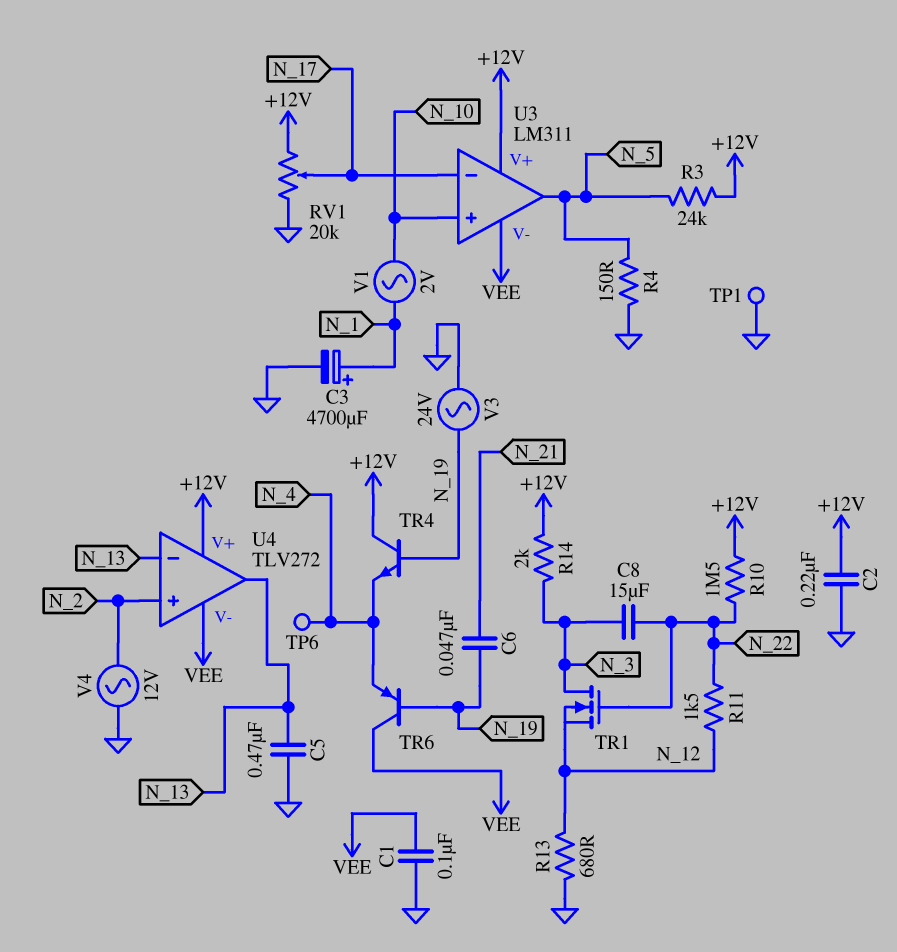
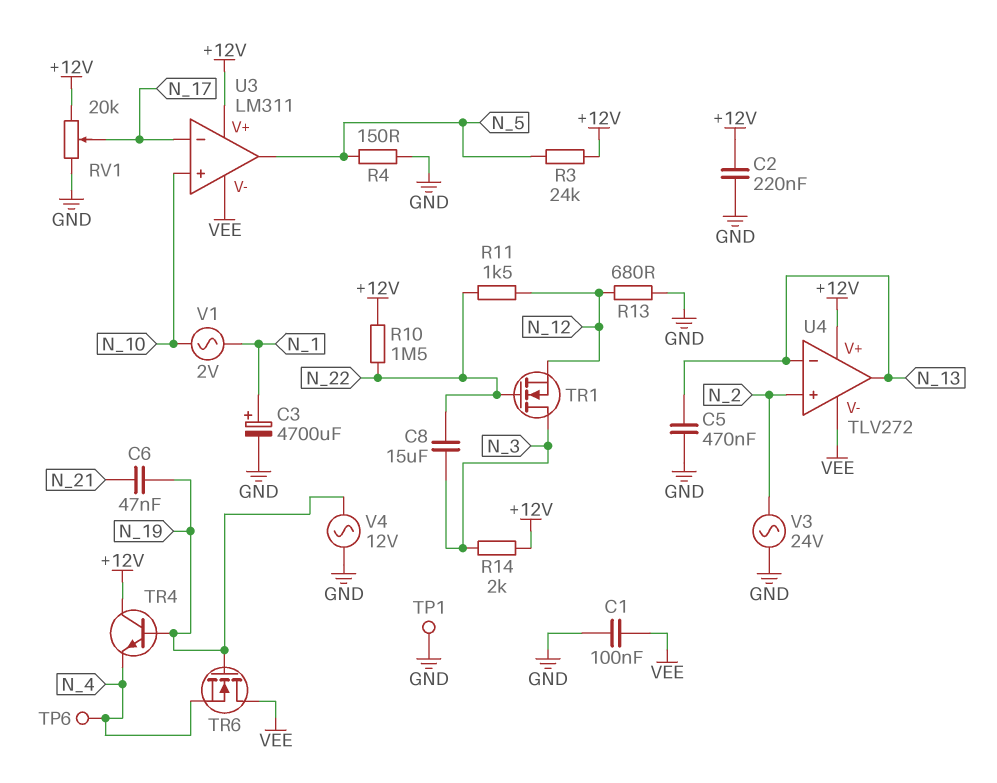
TR6: PNP (B N_19, C VEE, E N_4) -> NMOS (G N_19, D VEE, S N_4)
V3: AC 24V (GND, N_19) -> AC 24V (GND, N_2)
V4: AC 12V (GND, N_2) -> AC 12V (GND, N_19)

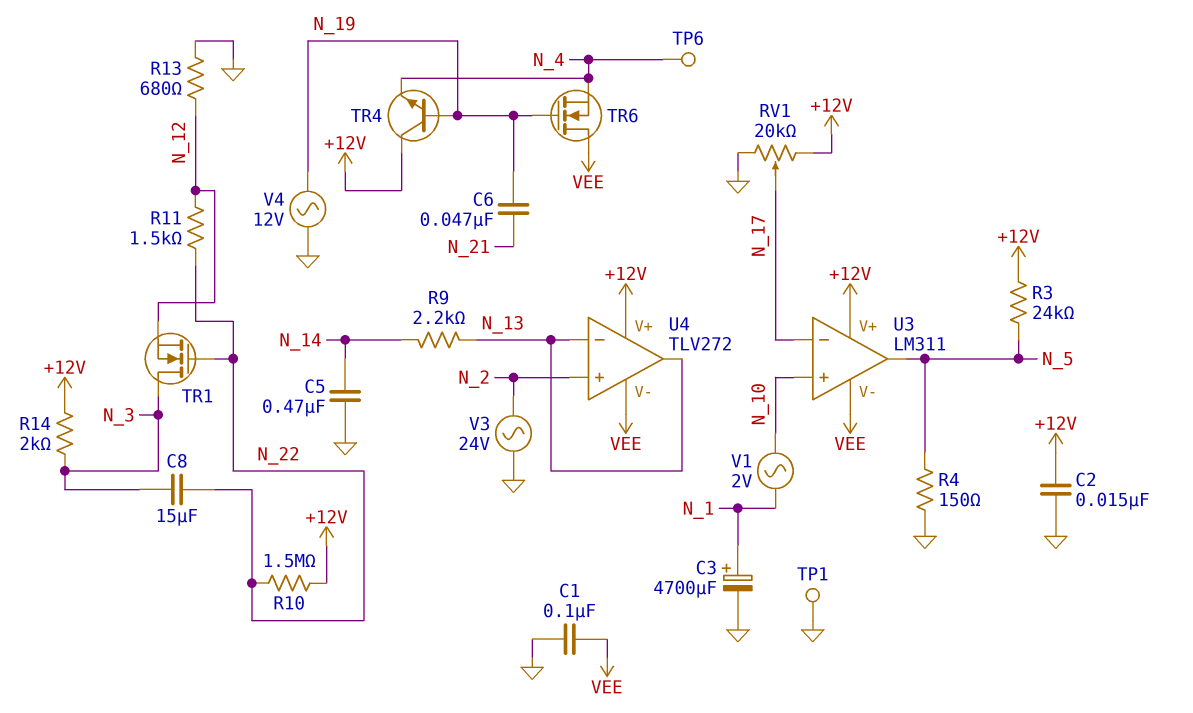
C2: 220nF (+12V, GND) -> 15nF (+12V, GND)
C5: 470nF (GND, N_13) -> 470nF (GND, N_14)
R9: none -> 2.2k (N_13, N_14)

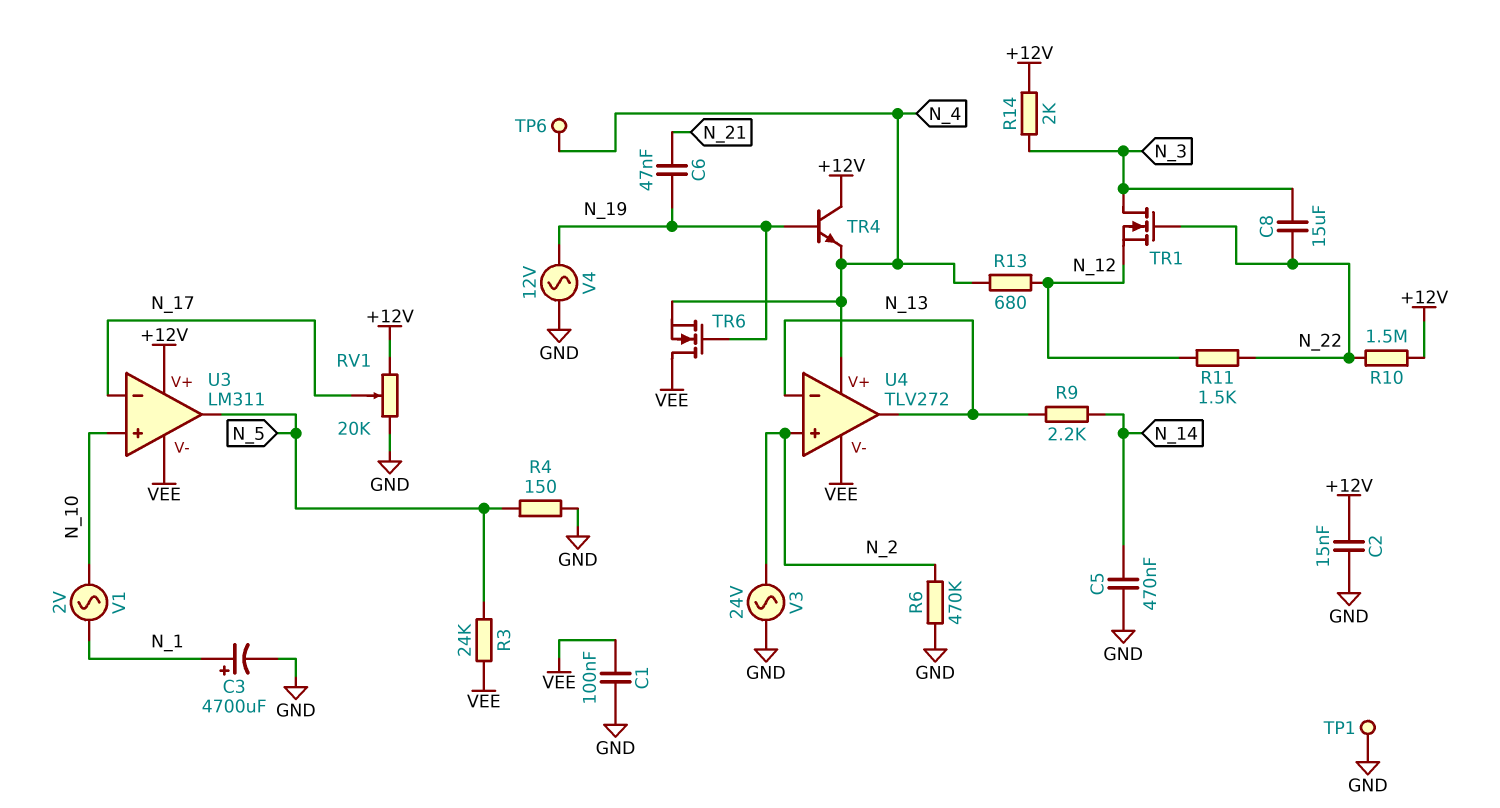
R3: 24k (+12V, N_5) -> 24k (N_5, VEE)
R6: none -> 470k (GND, N_2)
R13: 680 (GND, N_12) -> 680 (N_4, N_12)
U4 pin V+: +12V -> N_4

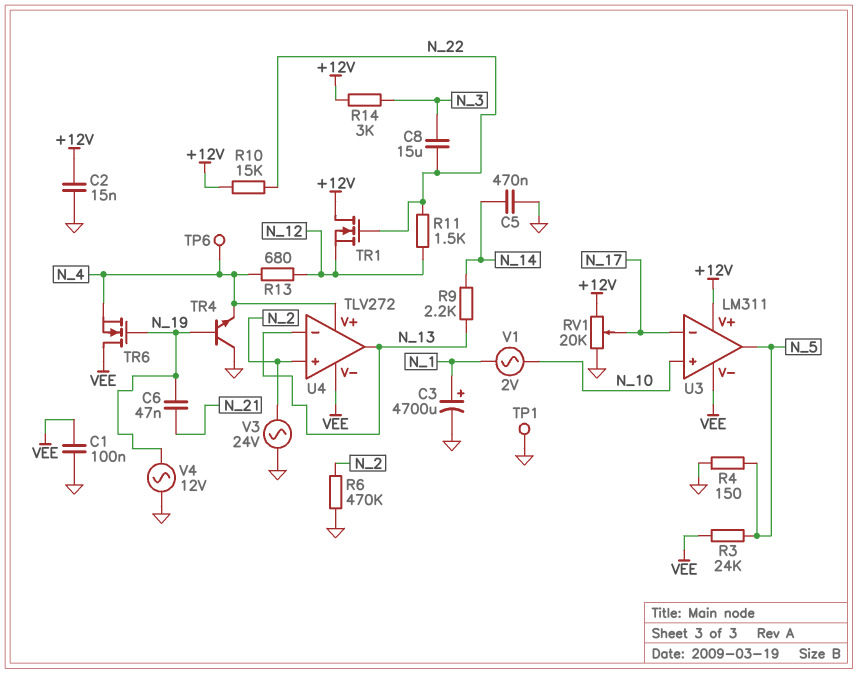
R10: 1.5M (+12V, N_22) -> 15k (+12V, N_22)
R14: 2k (+12V, N_3) -> 3k (+12V, N_3)
TR1: NMOS (G N_22, D N_3, S N_12) -> NMOS (G N_22, D +12V, S N_12)
TR4: NPN (B N_19, C +12V, E N_4) -> NPN (B N_19, C GND, E N_4)

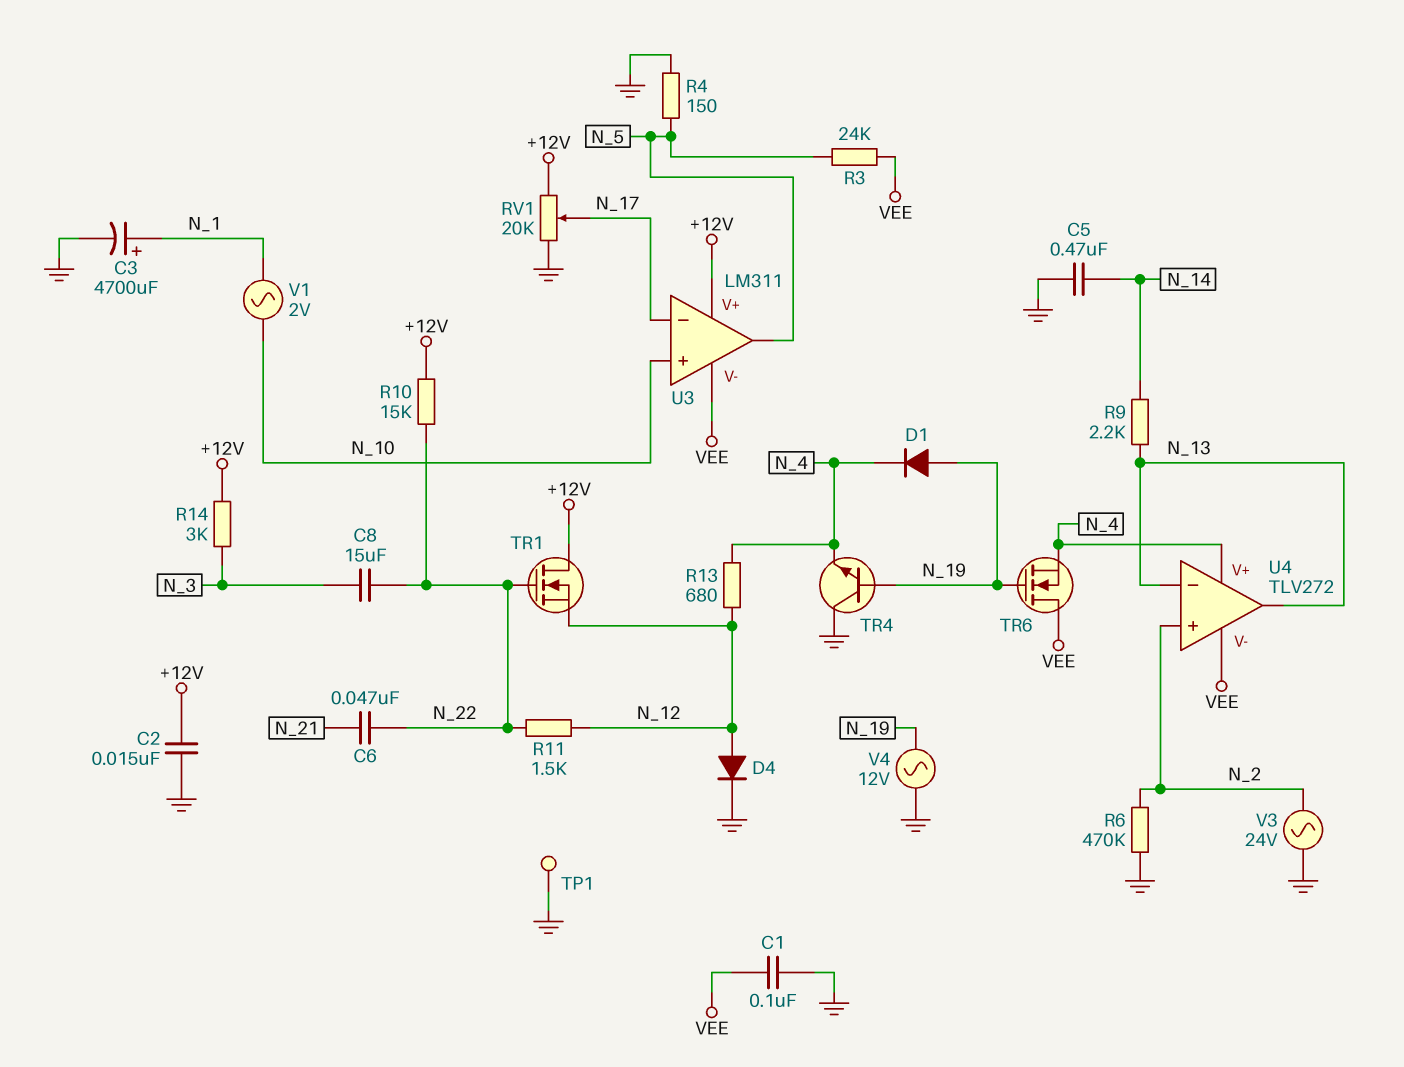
C6: 47nF (N_19, N_21) -> 47nF (N_21, N_22)
D1: none -> diode (A N_19, K N_4)
D4: none -> diode (A N_12, K GND)
TP6: test point (N_4) -> none

